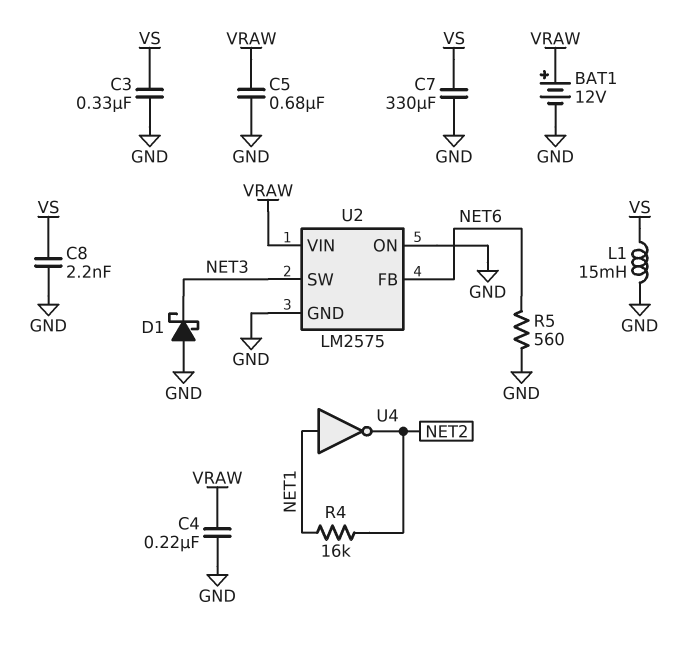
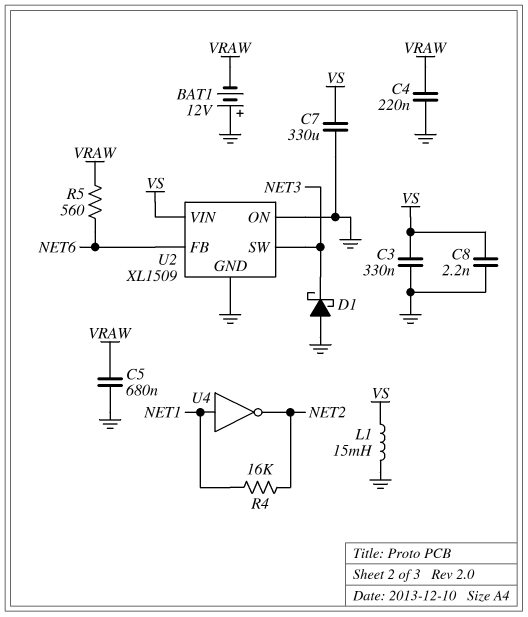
BAT1: 12V (plus VRAW, minus GND) -> 12V (plus GND, minus VRAW)
R5: 560 (GND, NET6) -> 560 (NET6, VRAW)
U2: LM2575 -> XL1509
U2 pin VIN: VRAW -> VS

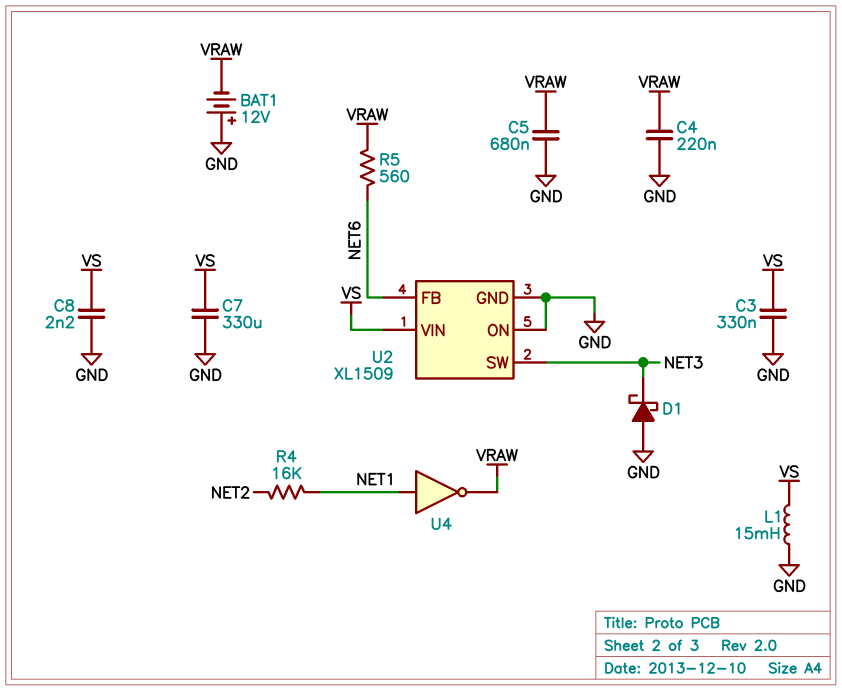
U4: NOT (in NET1, out NET2) -> NOT (in NET1, out VRAW)

